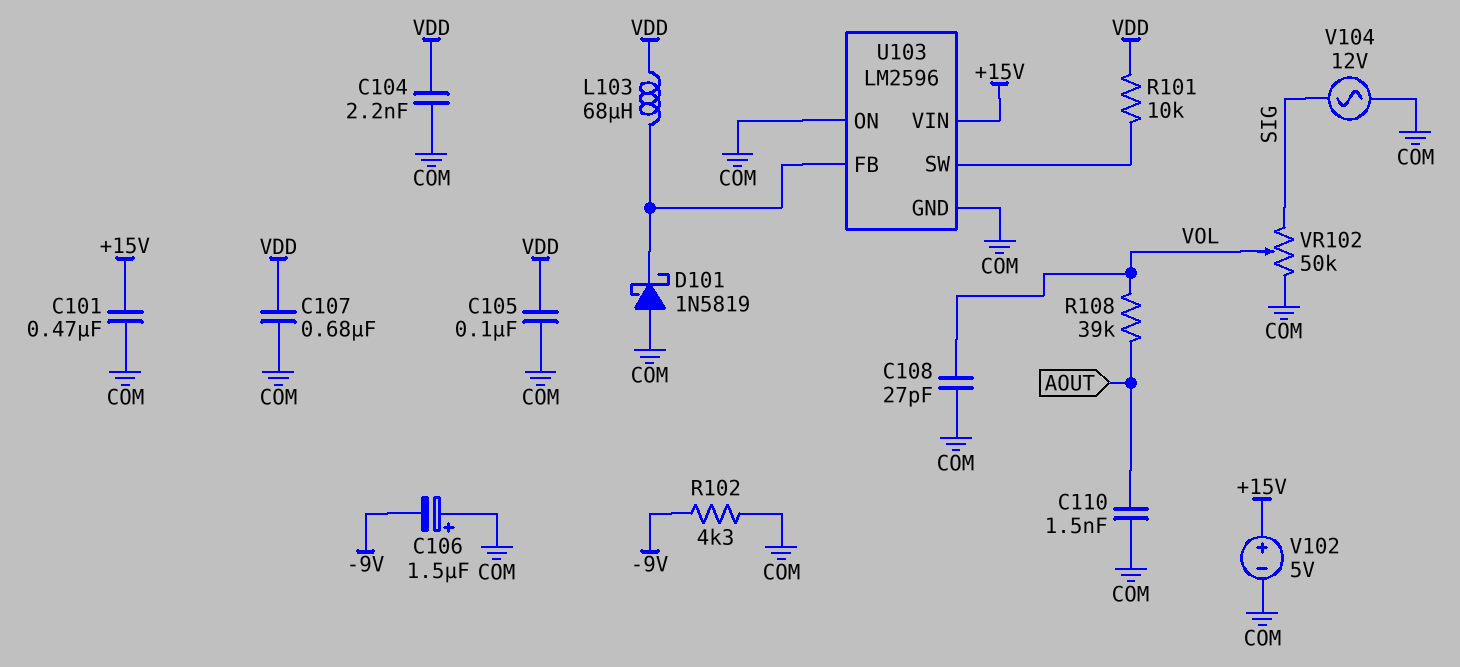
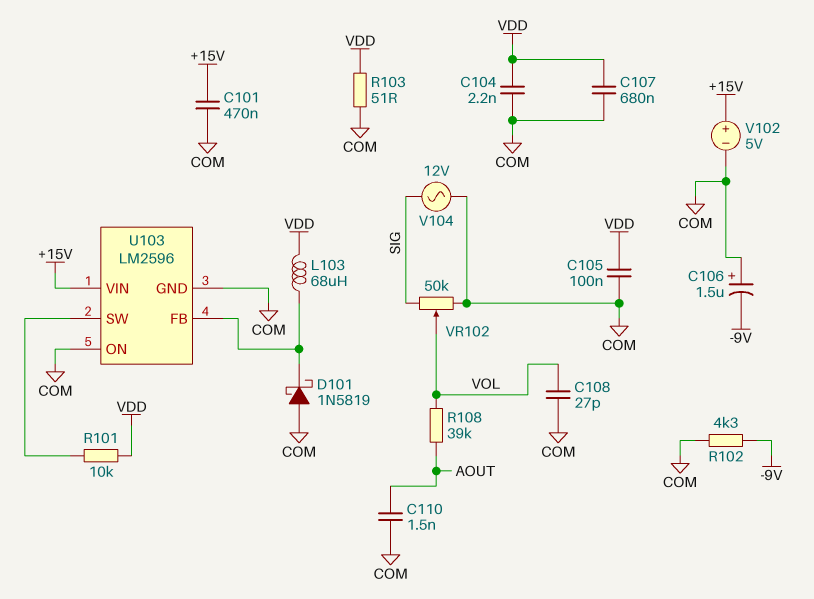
R103: none -> 51 (COM, VDD)

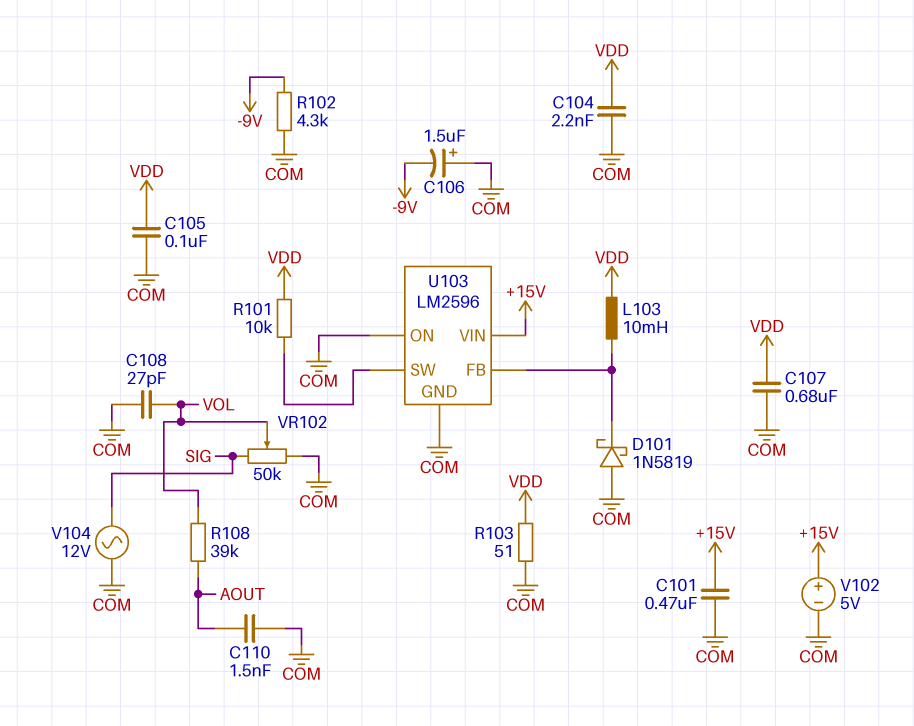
L103: 68uH (U103/FB, VDD) -> 10mH (U103/FB, VDD)

